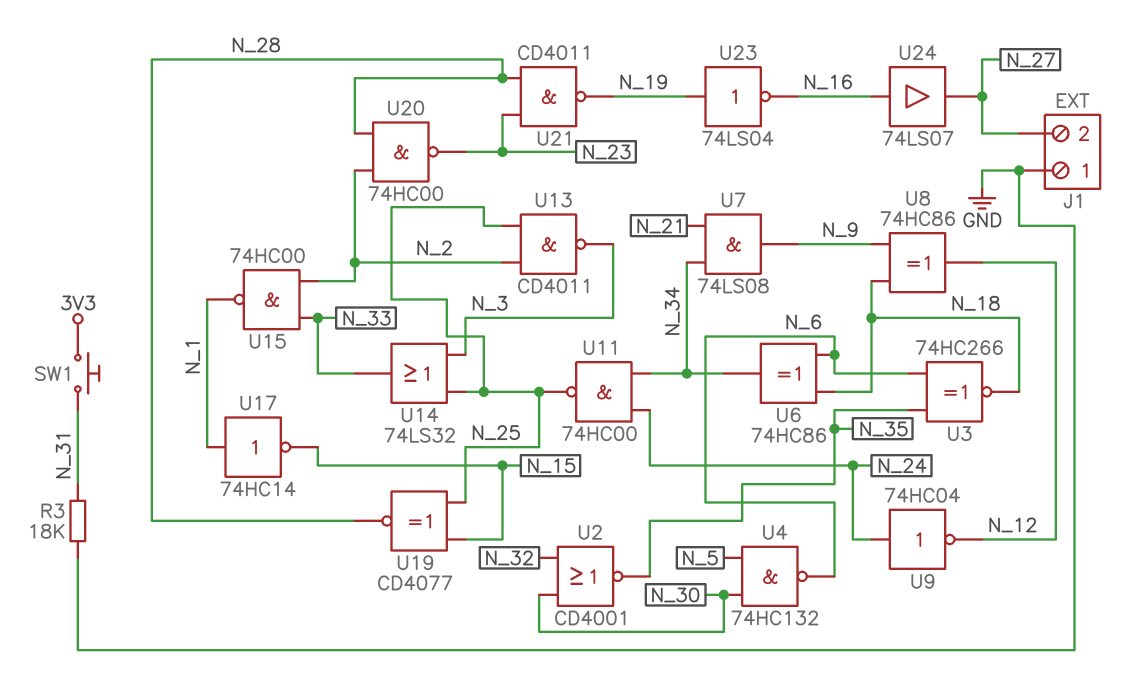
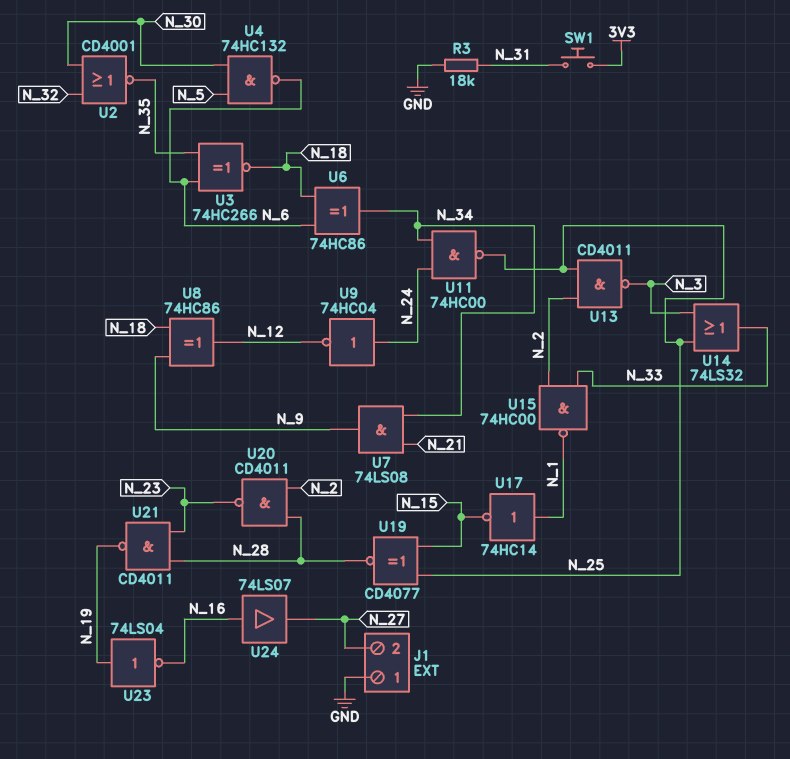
U20: NAND 74HC00 (in N_2, in N_28, out N_23) -> NAND CD4011 (in N_2, in N_28, out N_23)

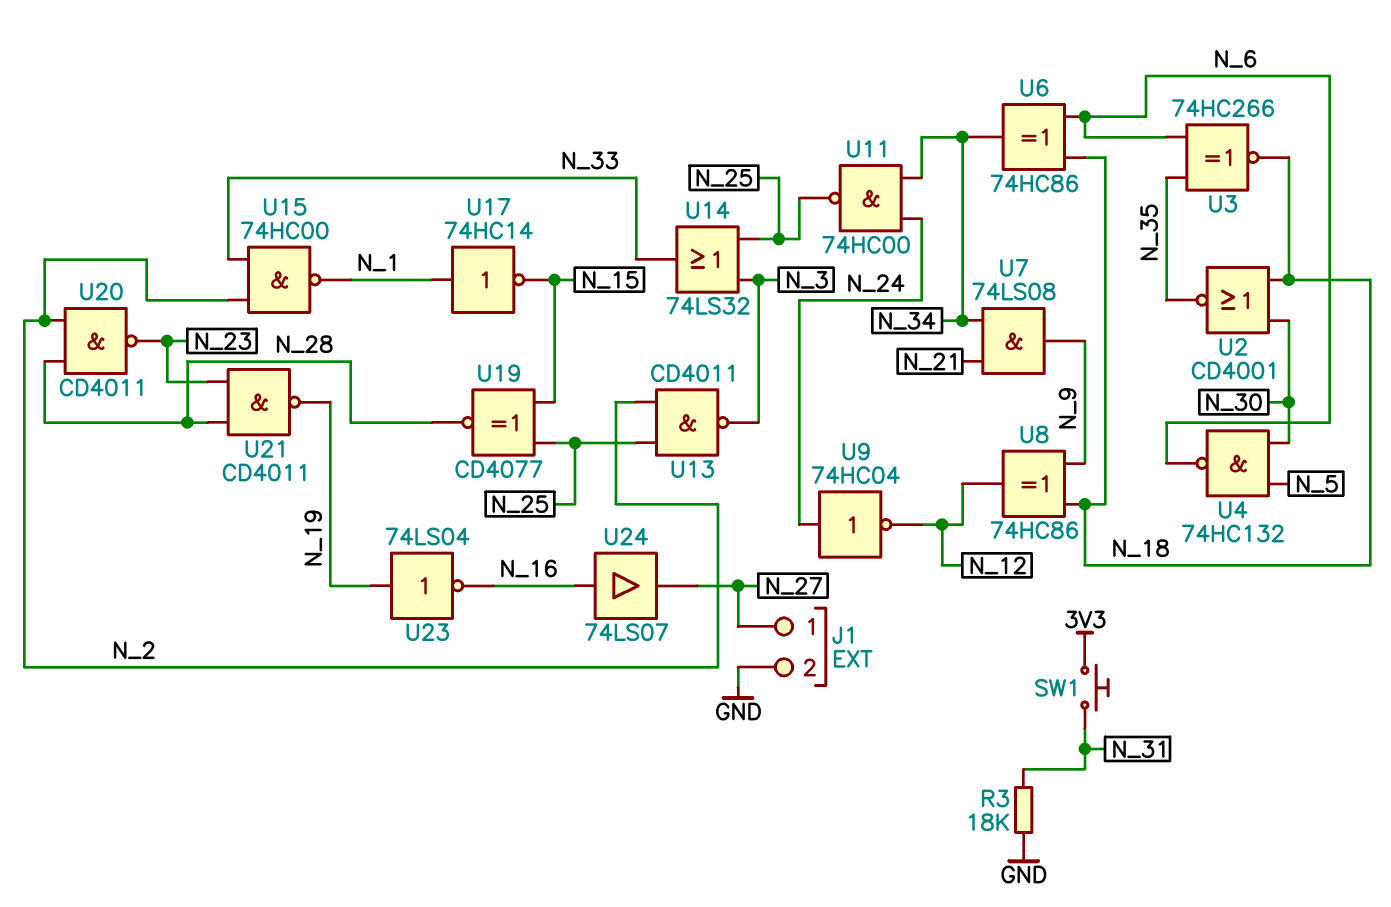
J1 pin 1: GND -> N_27
J1 pin 2: N_27 -> GND
U2: NOR CD4001 (in N_30, in N_32, out N_35) -> NOR CD4001 (in N_18, in N_30, out N_35)

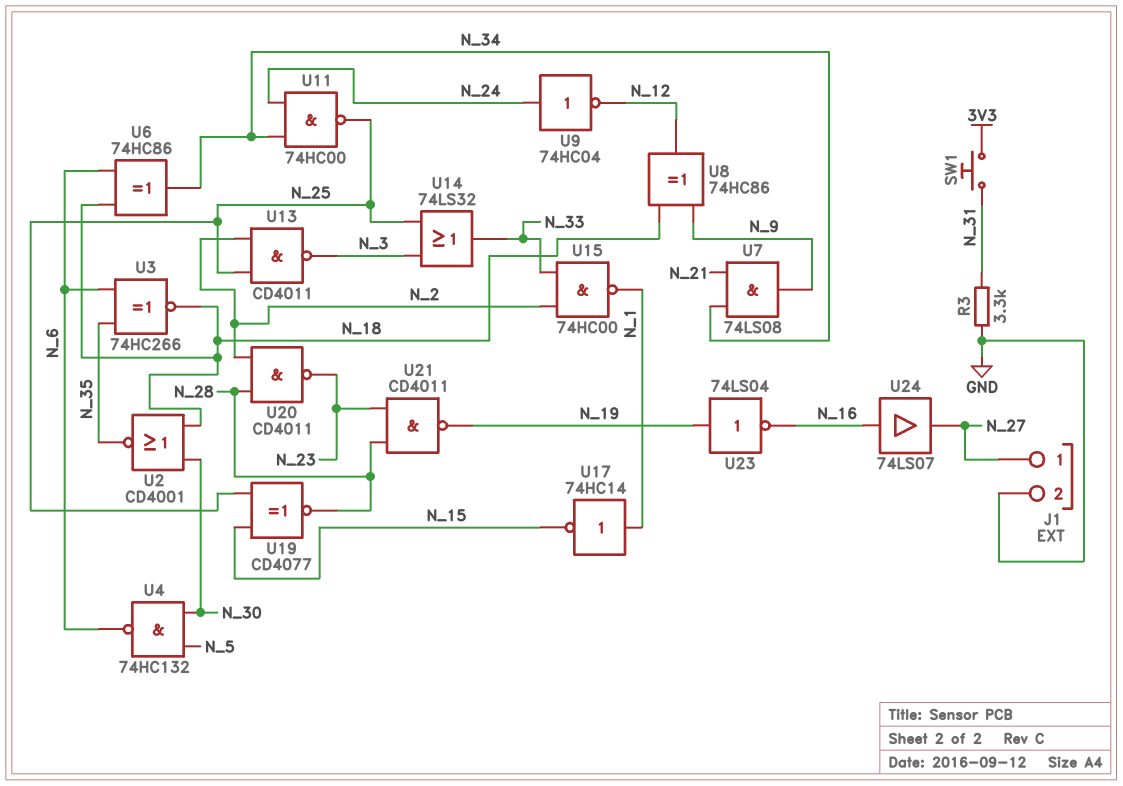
R3: 18k (GND, N_31) -> 3.3k (GND, N_31)

